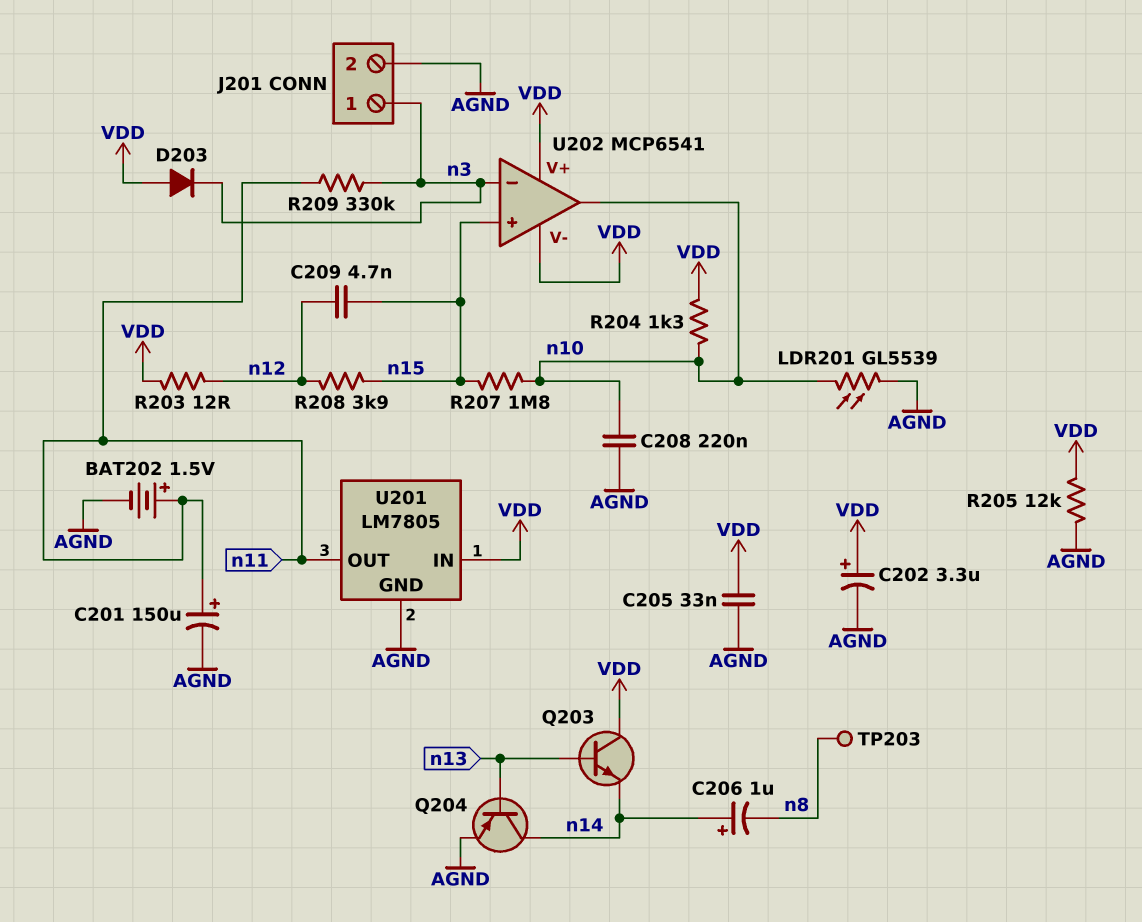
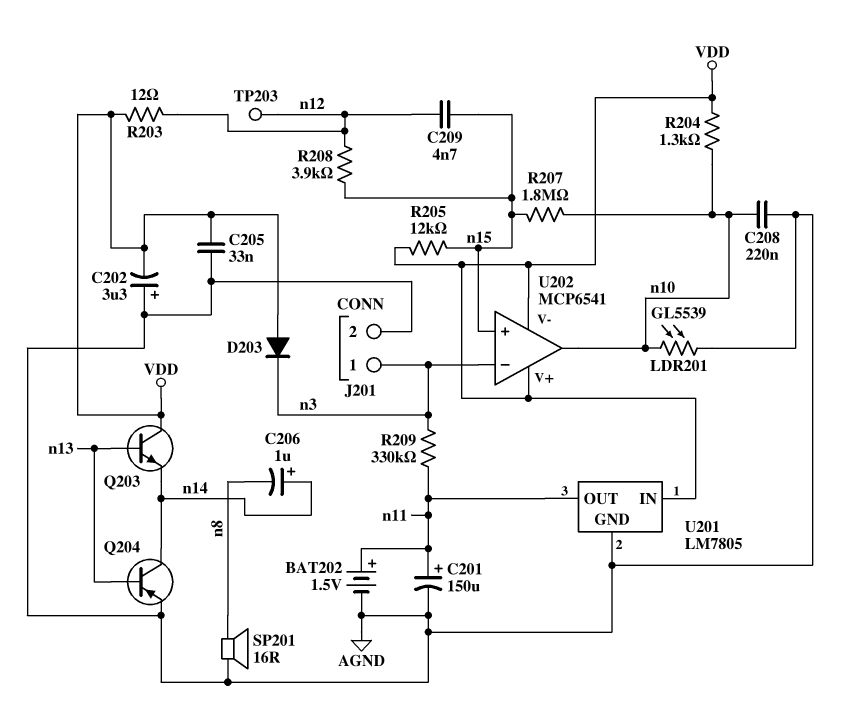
C202: 3.3uF (plus VDD, minus AGND) -> 3.3uF (plus AGND, minus VDD)
R205: 12k (AGND, VDD) -> 12k (VDD, n15)
SP201: none -> speaker 16R (AGND, n8)
TP203: test point (n8) -> test point (n12)

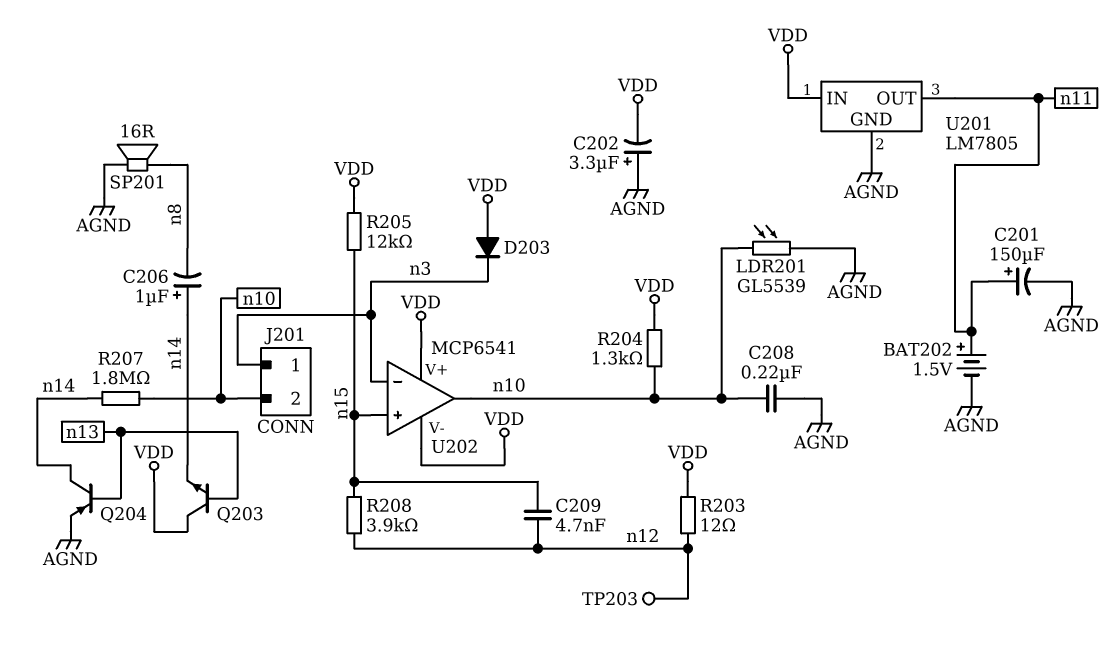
C205: 33nF (AGND, VDD) -> none
J201 pin 2: AGND -> n10
R207: 1.8M (n10, n15) -> 1.8M (n10, n14)
R209: 330k (n3, n11) -> none

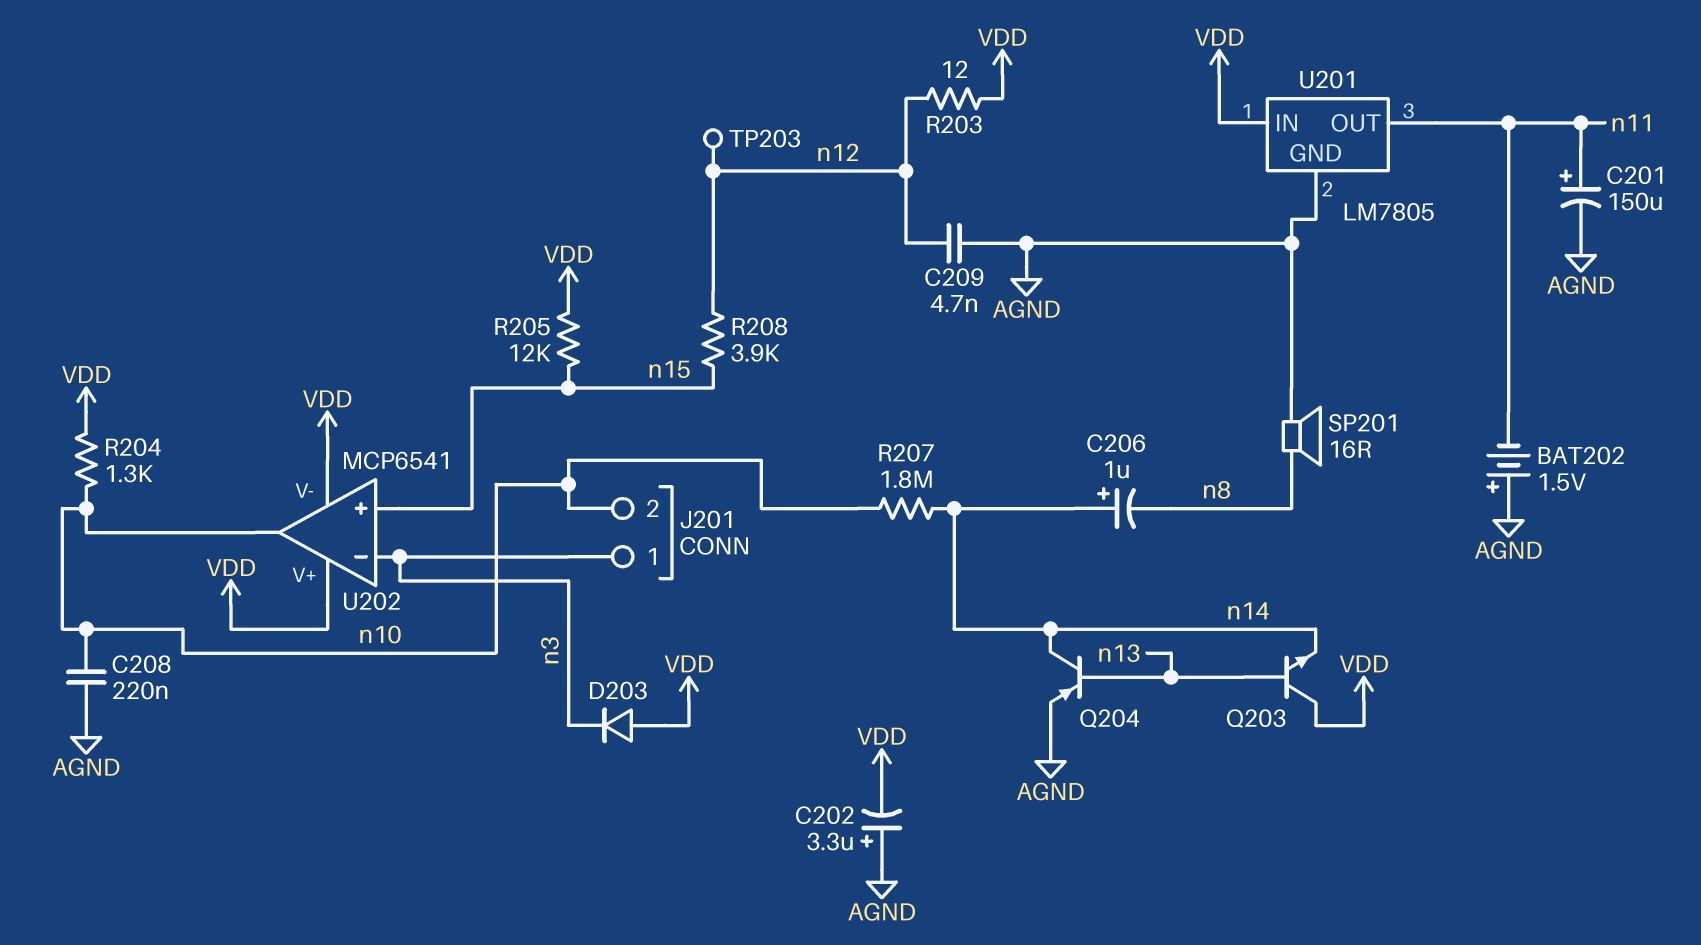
BAT202: 1.5V (plus n11, minus AGND) -> 1.5V (plus AGND, minus n11)
C209: 4.7nF (n12, n15) -> 4.7nF (AGND, n12)
LDR201: GL5539 (AGND, n10) -> none

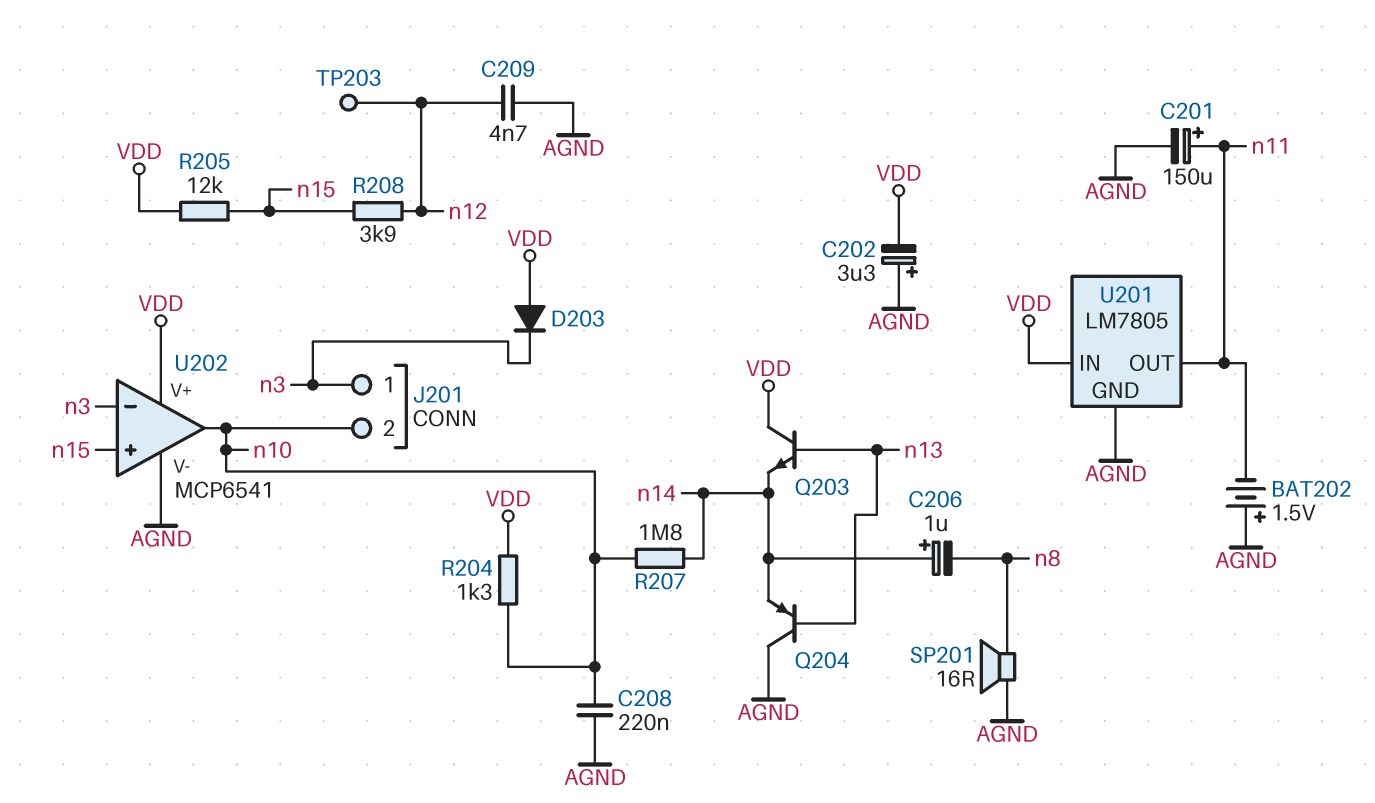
Q204: PNP (B n13, C n14, E AGND) -> PNP (B n13, C AGND, E n14)
R203: 12 (VDD, n12) -> none
U202 pin V-: VDD -> AGND

